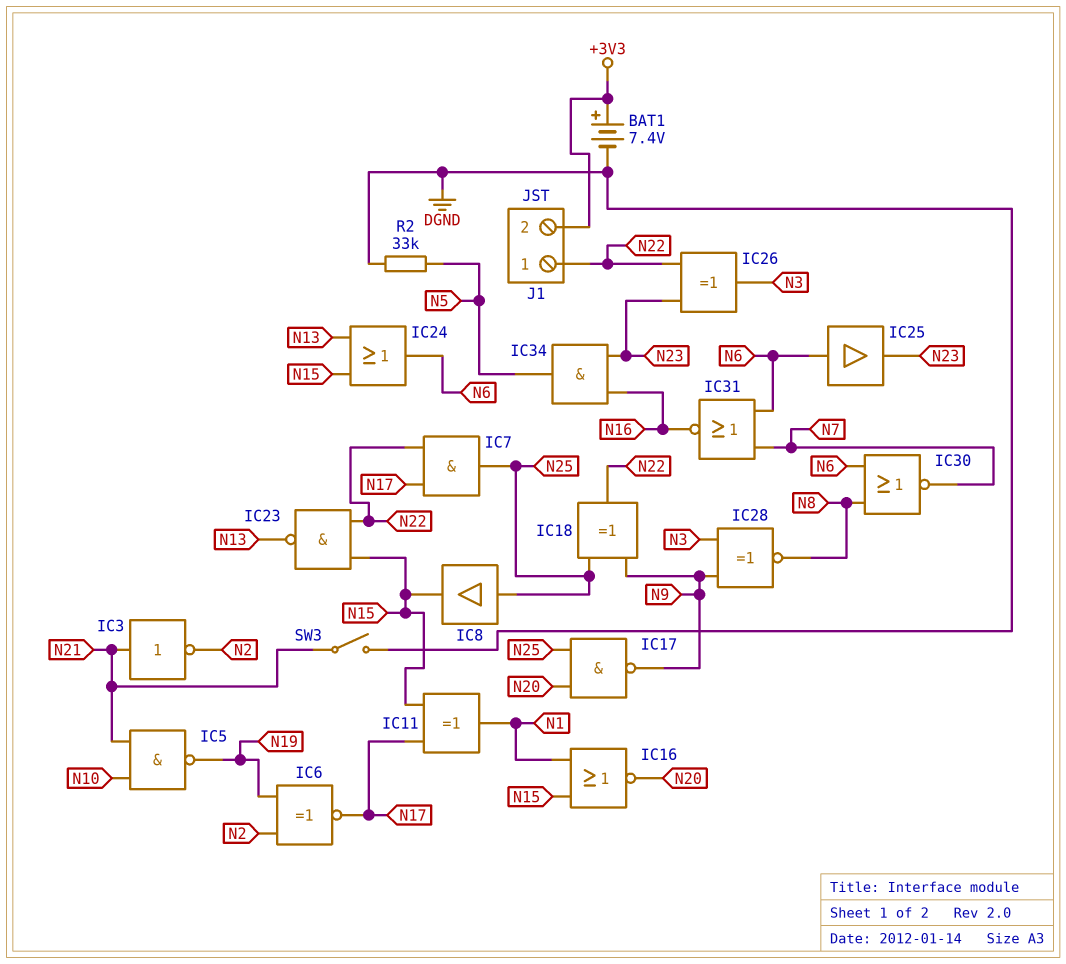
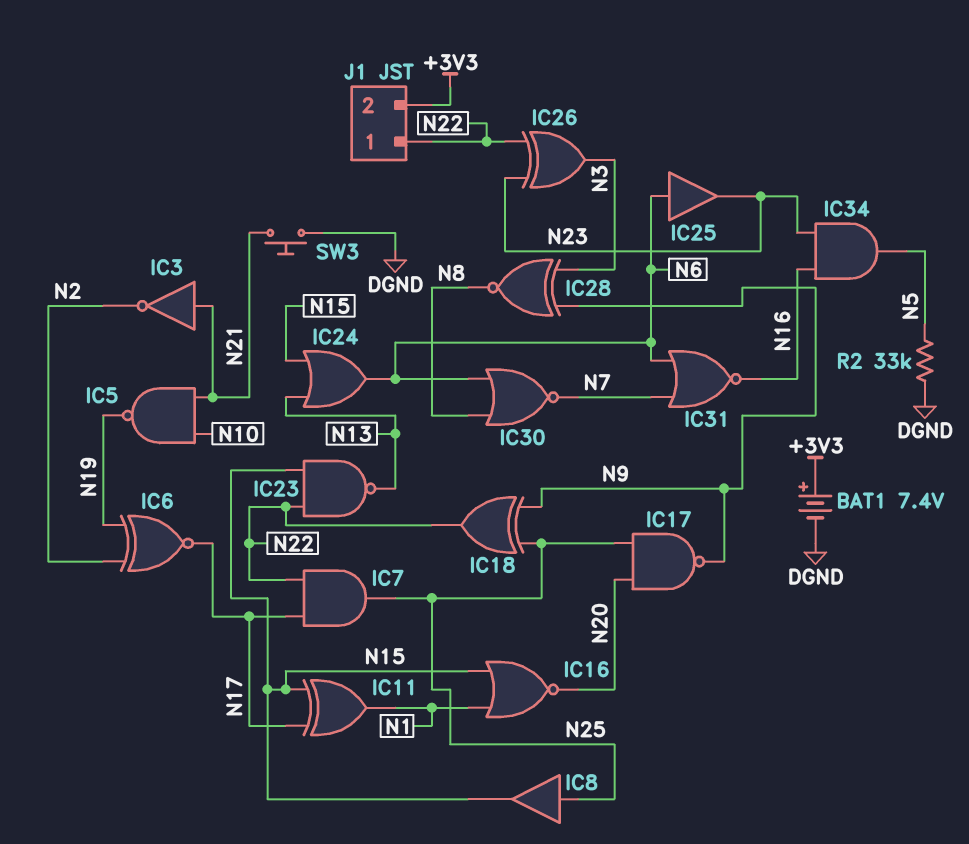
SW3: switch (DGND, N21) -> button (DGND, N21)

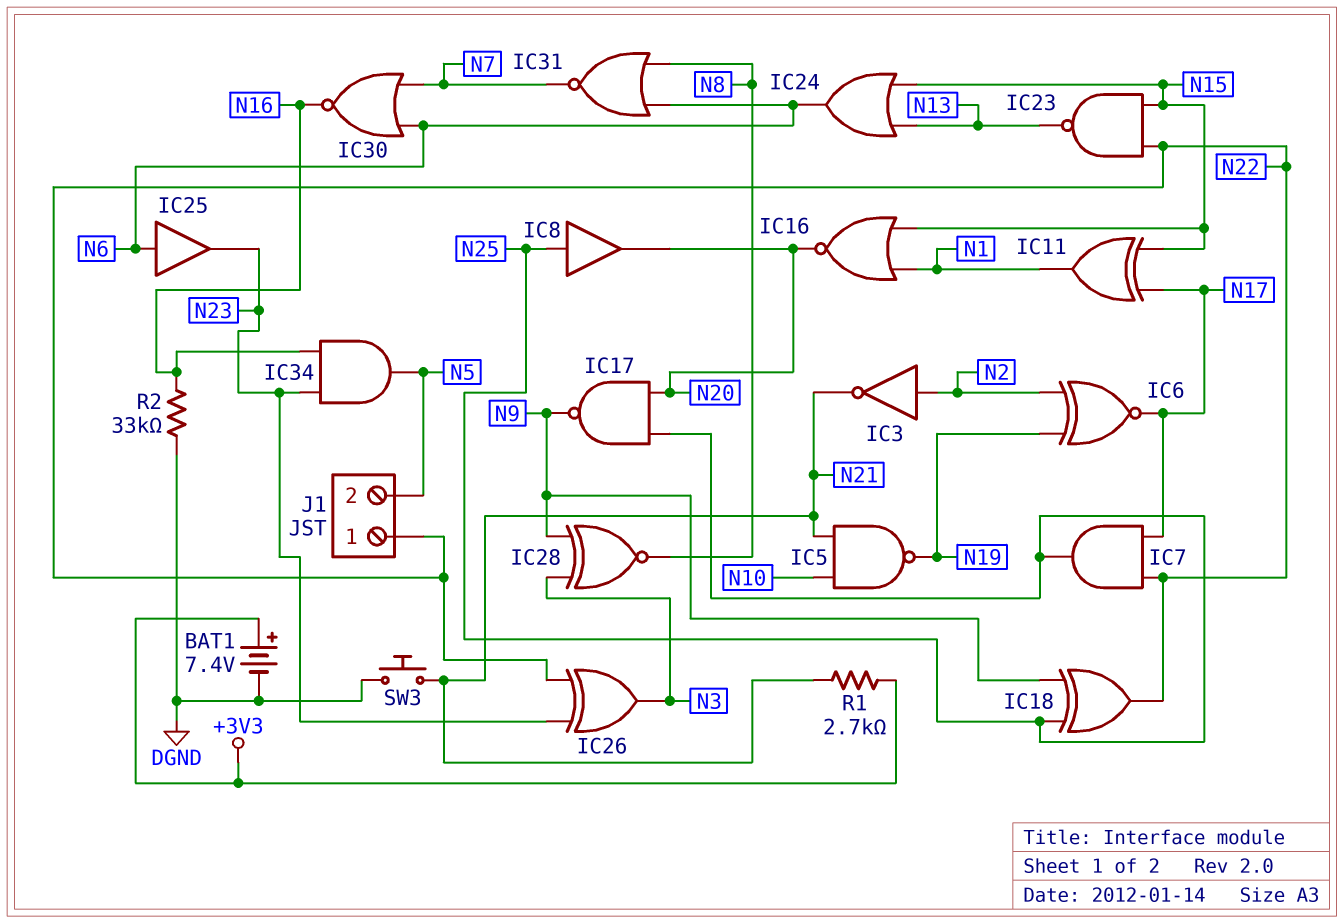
IC3: NOT (in N21, out N2) -> NOT (in N2, out N21)
IC8: buffer (in N25, out N15) -> buffer (in N25, out N20)
IC30: NOR (in N6, in N8, out N7) -> NOR (in N6, in N7, out N16)
IC31: NOR (in N6, in N7, out N16) -> NOR (in N6, in N8, out N7)
J1 pin 2: +3V3 -> N5
R1: none -> 2.7k (+3V3, N21)
R2: 33k (DGND, N5) -> 33k (DGND, N16)

